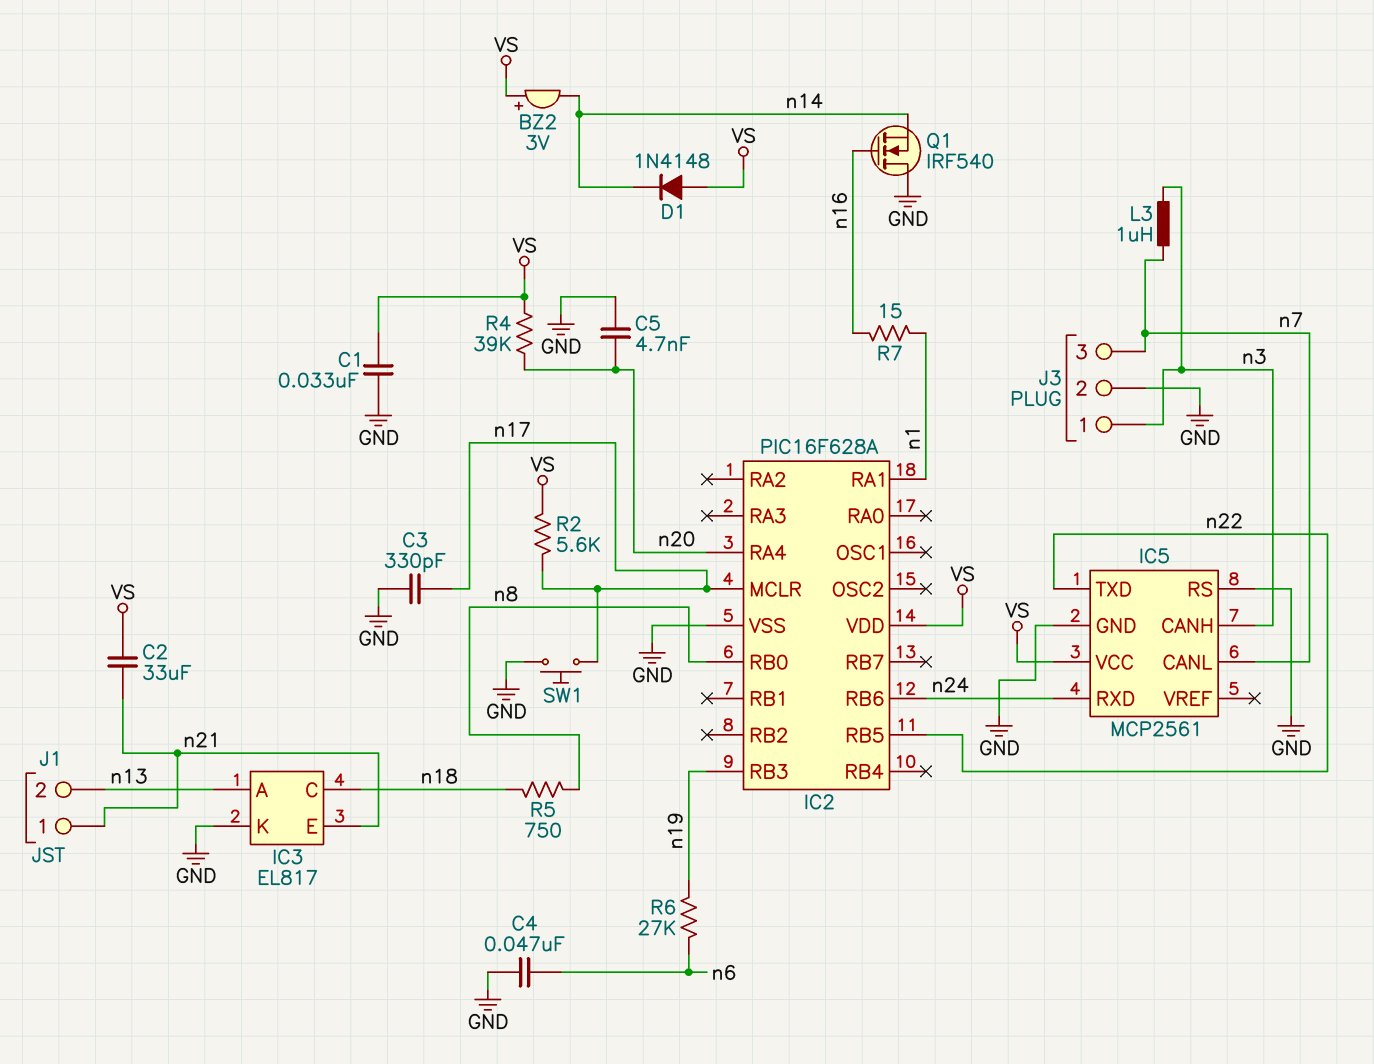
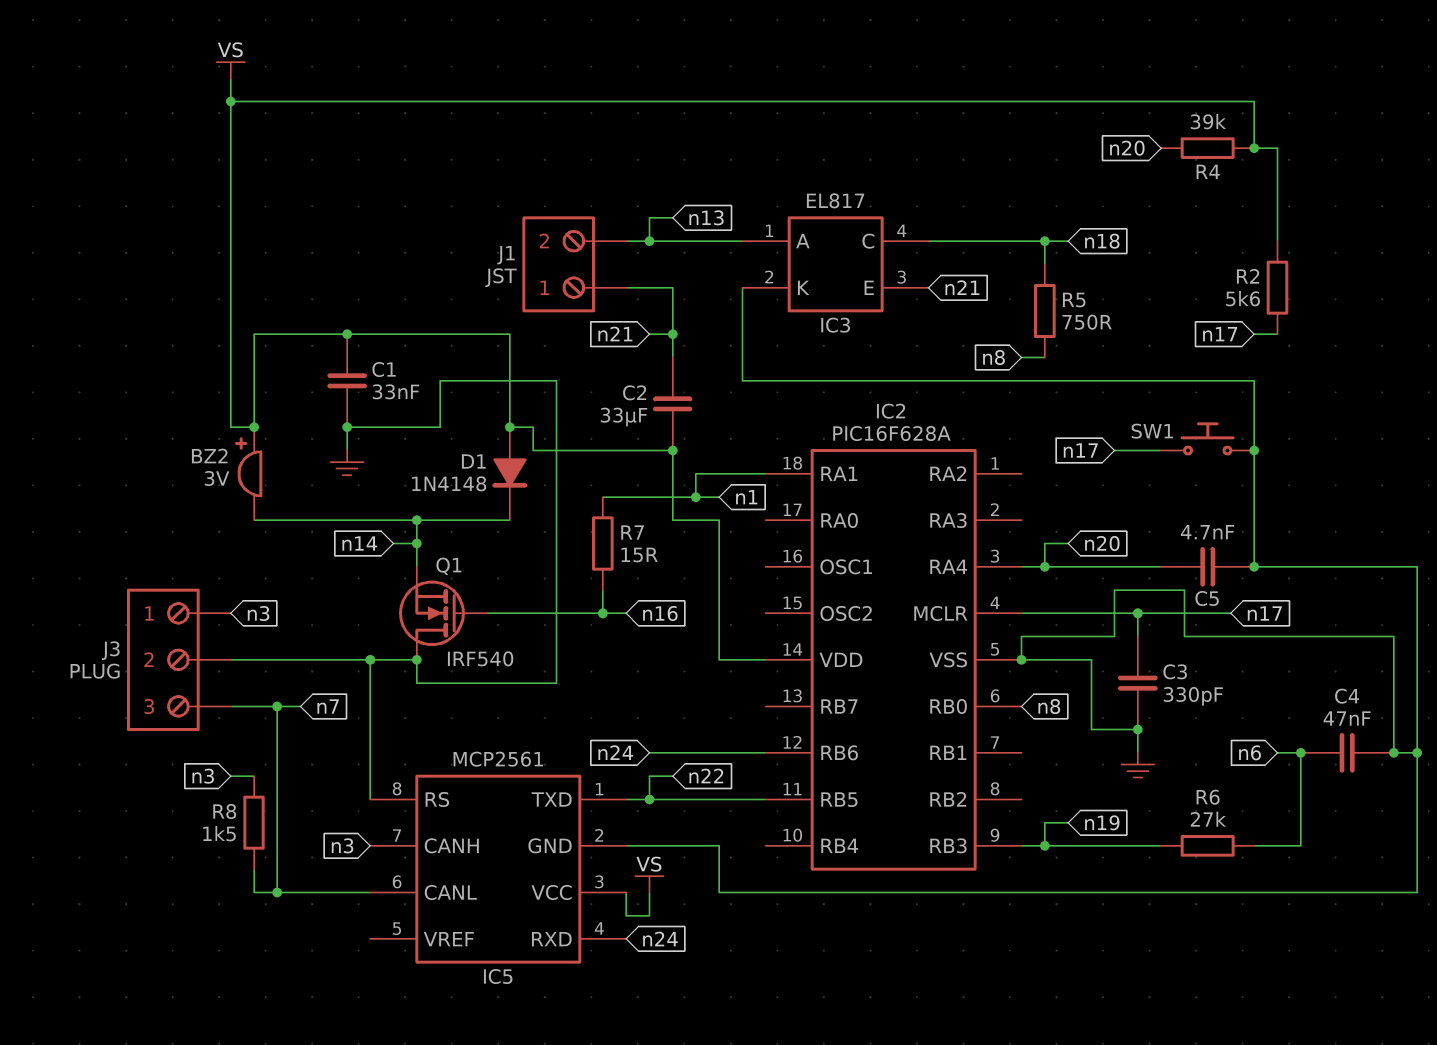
L3: 1uH (n3, n7) -> none
R8: none -> 1.5k (n3, n7)

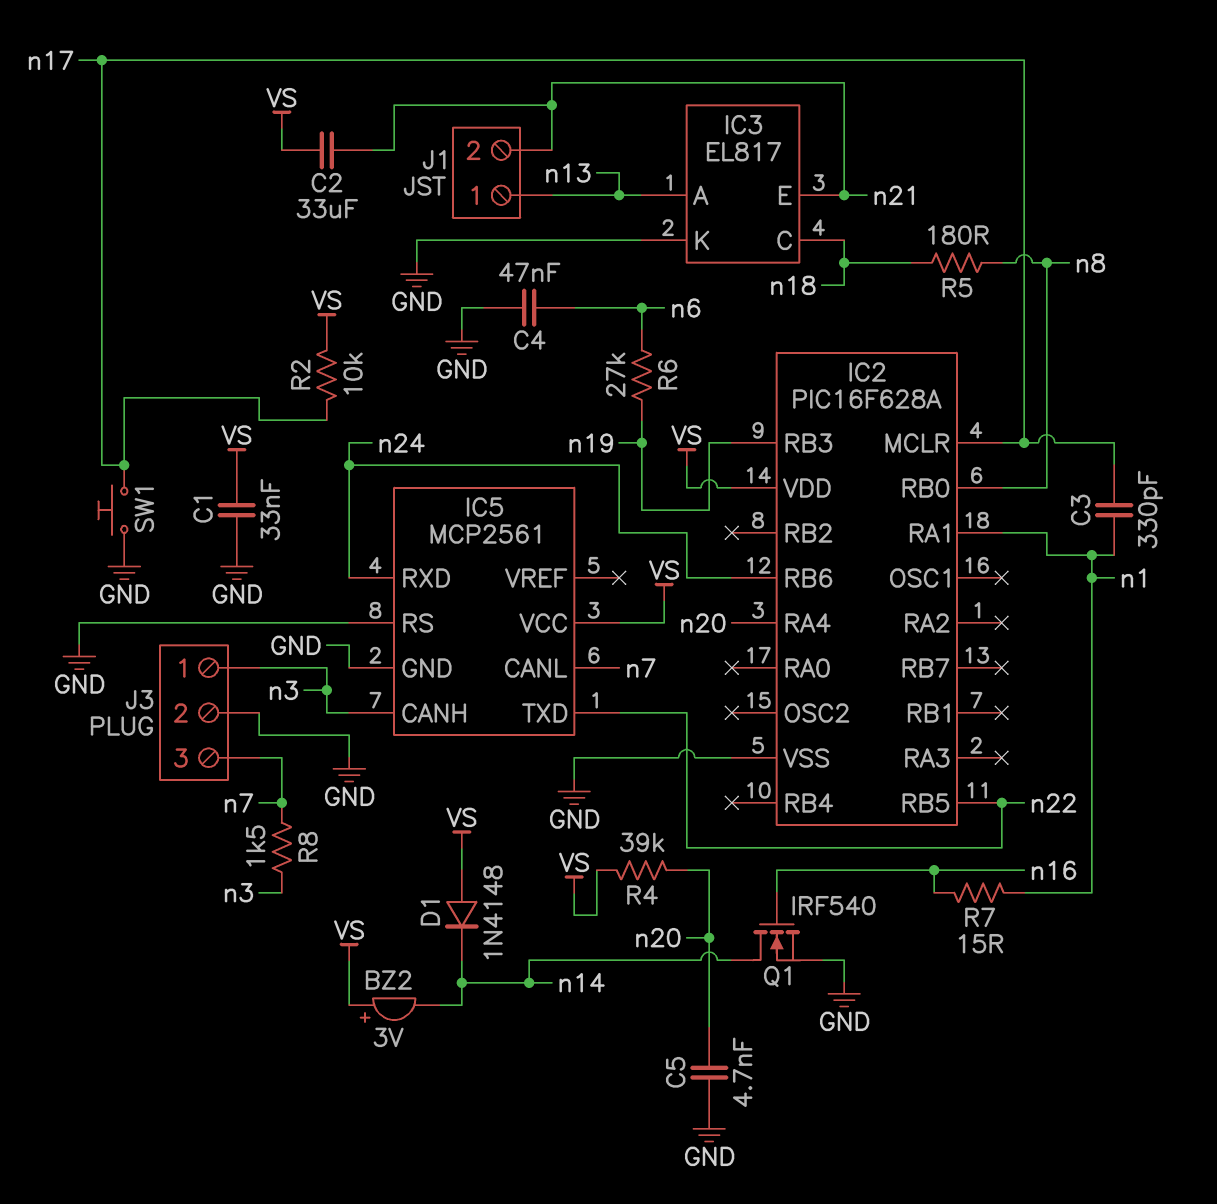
C3: 330pF (GND, n17) -> 330pF (n1, n17)
J1 pin 1: n21 -> n13
J1 pin 2: n13 -> n21
Q1: NMOS IRF540 (G n16, D GND, S n14) -> NMOS IRF540 (G n16, D n14, S GND)
R2: 5.6k (VS, n17) -> 10k (VS, n17)
R5: 750 (n8, n18) -> 180 (n8, n18)

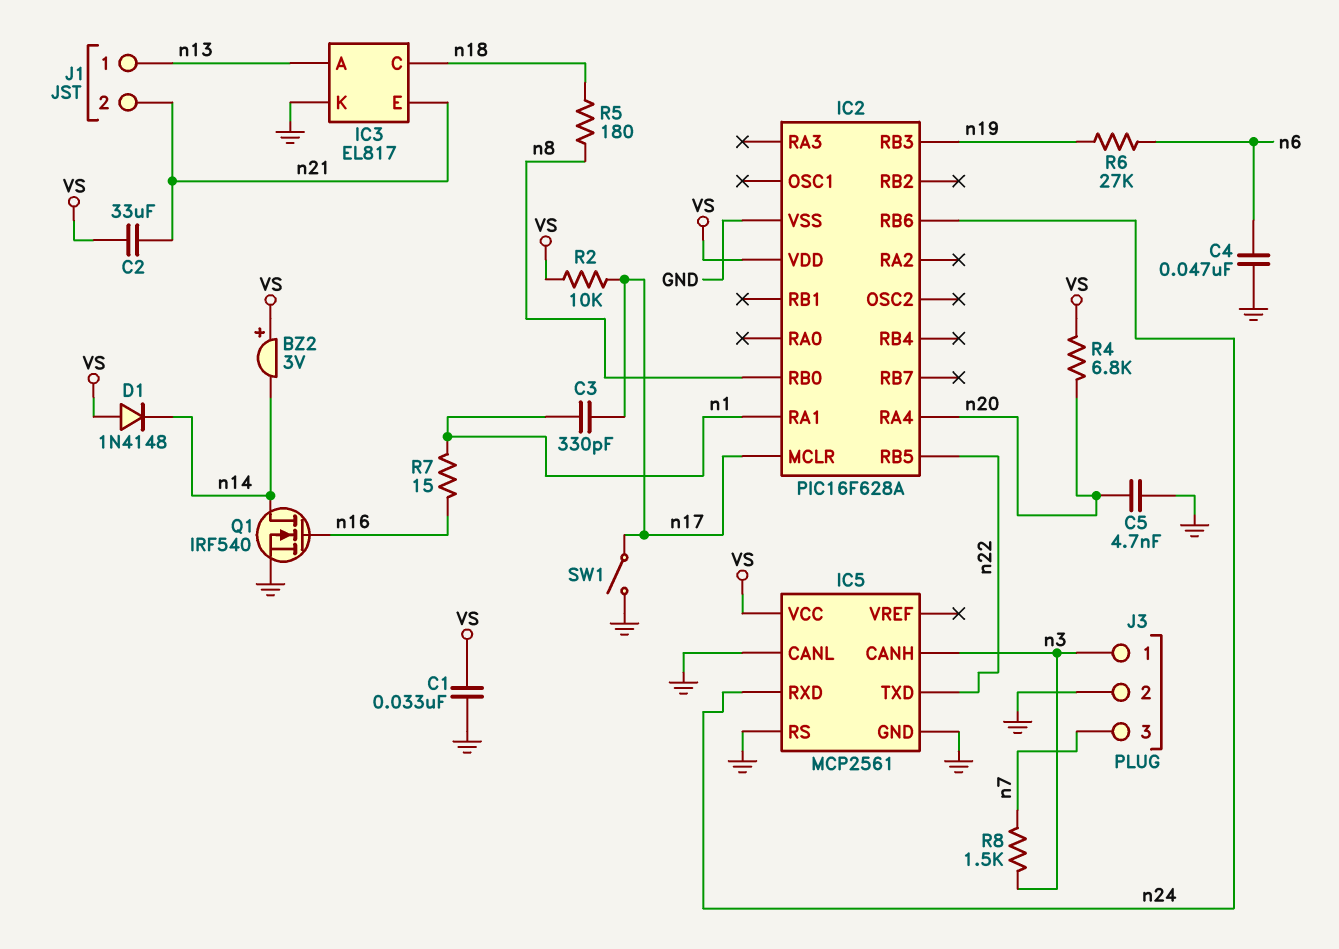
IC5 pin CANL: n7 -> GND
R4: 39k (VS, n20) -> 6.8k (VS, n20)
SW1: button (GND, n17) -> switch (GND, n17)

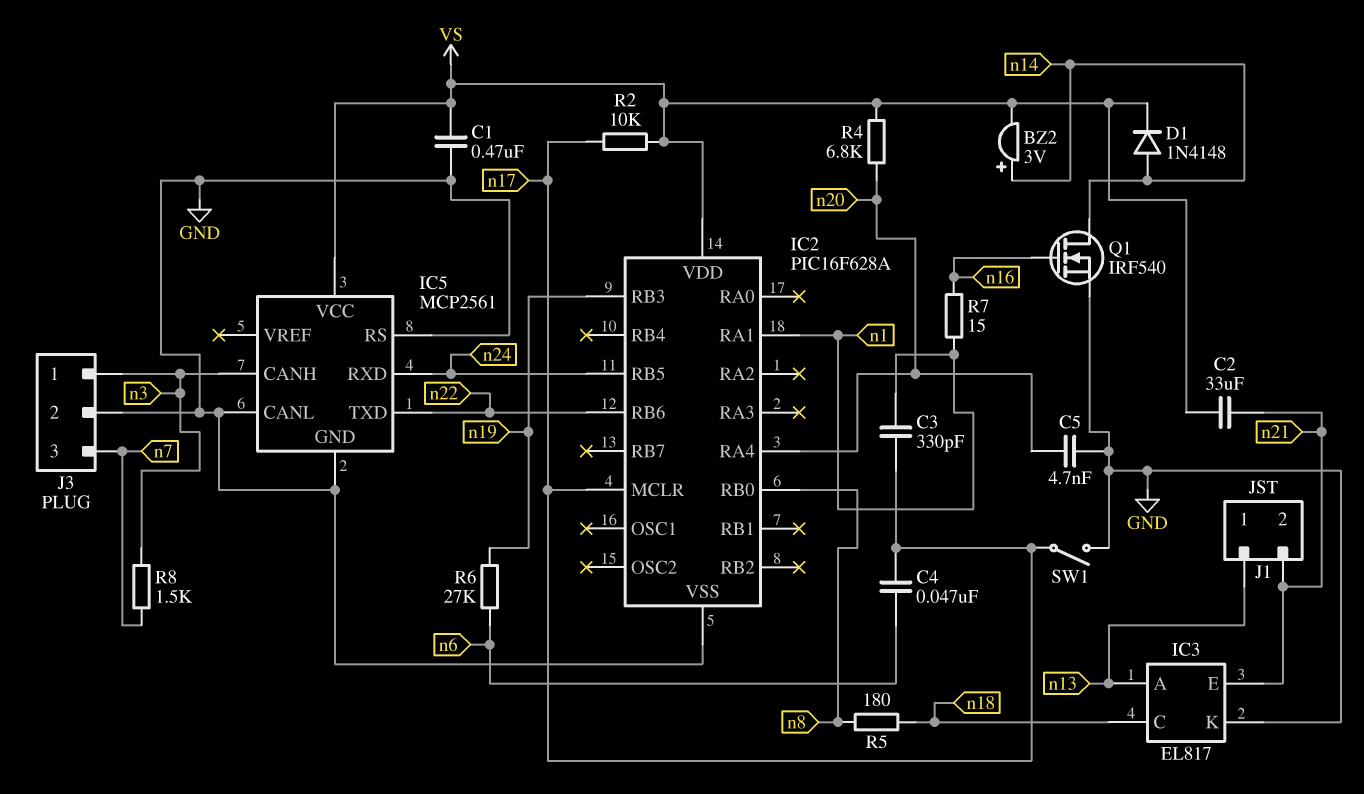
BZ2: buzzer 3V (plus VS, minus n14) -> buzzer 3V (plus n14, minus VS)
C1: 33nF (GND, VS) -> 470nF (GND, VS)
C4: 47nF (GND, n6) -> 47nF (n6, n17)
D1: diode 1N4148 (A VS, K n14) -> diode 1N4148 (A n14, K VS)
IC2 pin RB5: n22 -> n24
IC2 pin RB6: n24 -> n22

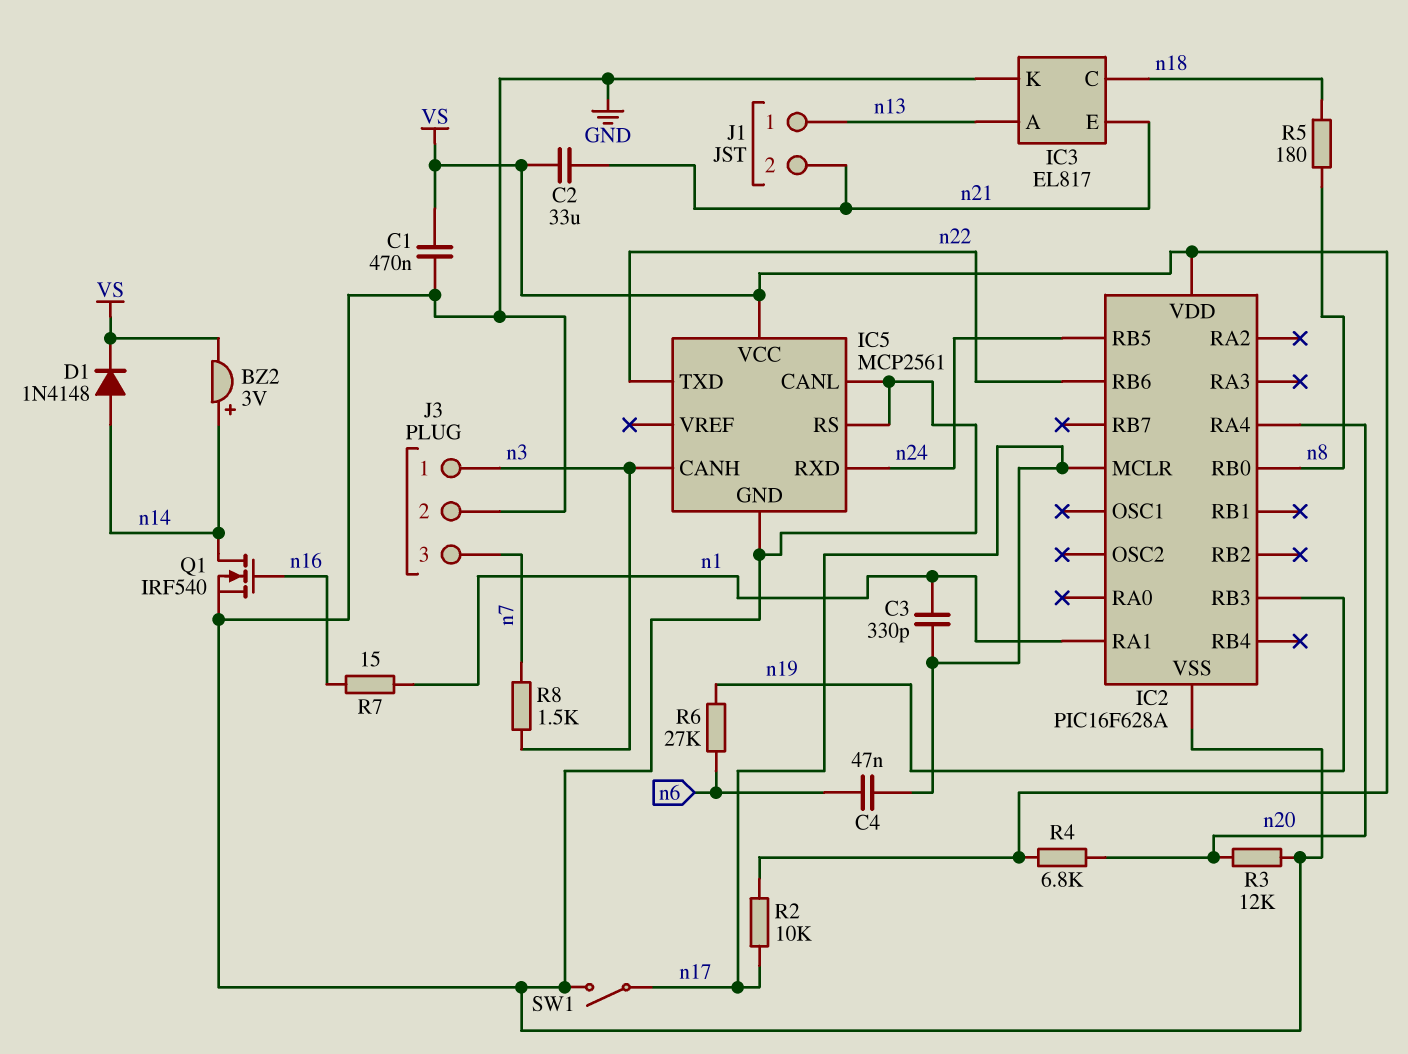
C5: 4.7nF (GND, n20) -> none
R3: none -> 12k (GND, n20)

